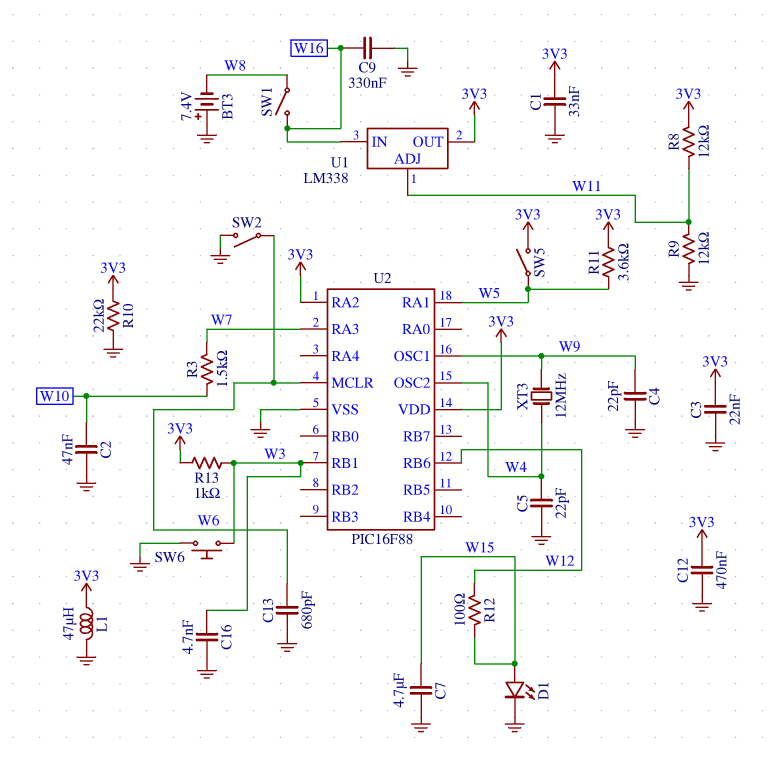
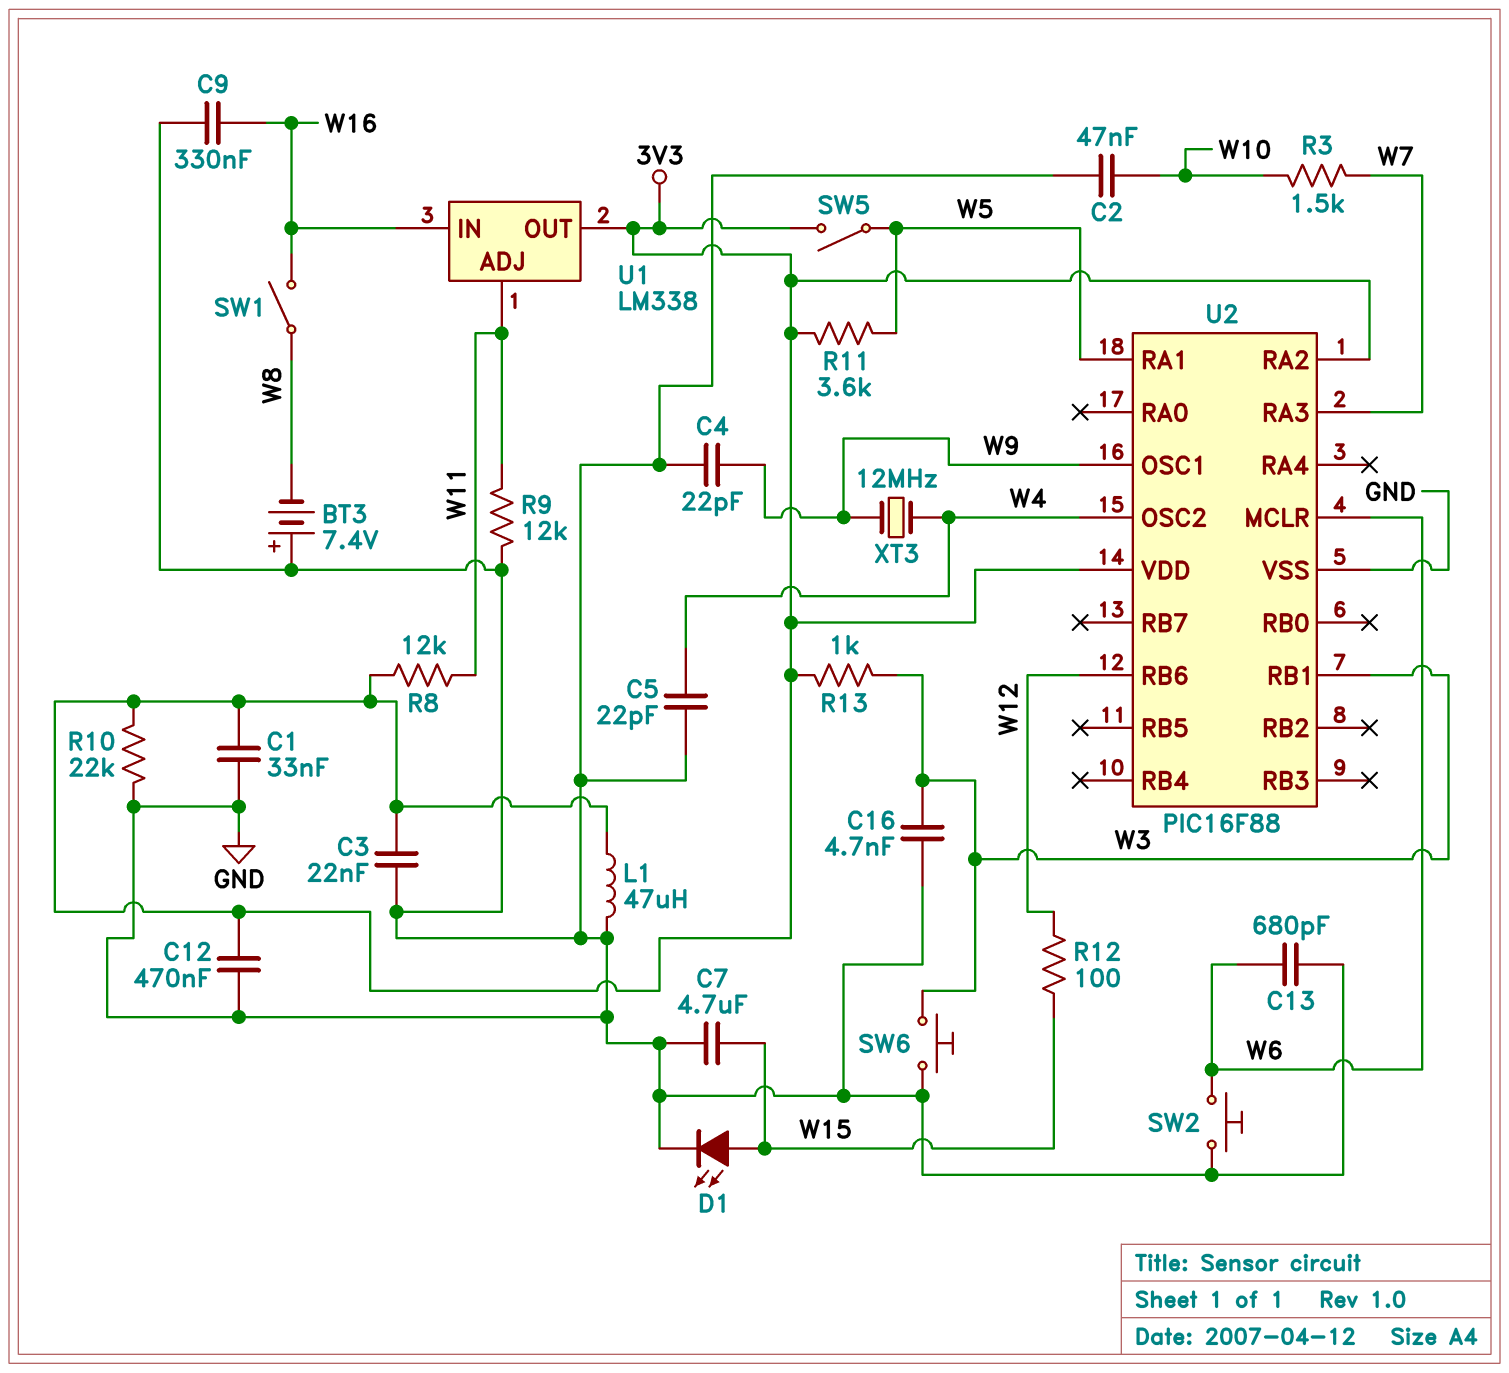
SW2: switch (GND, W6) -> button (GND, W6)

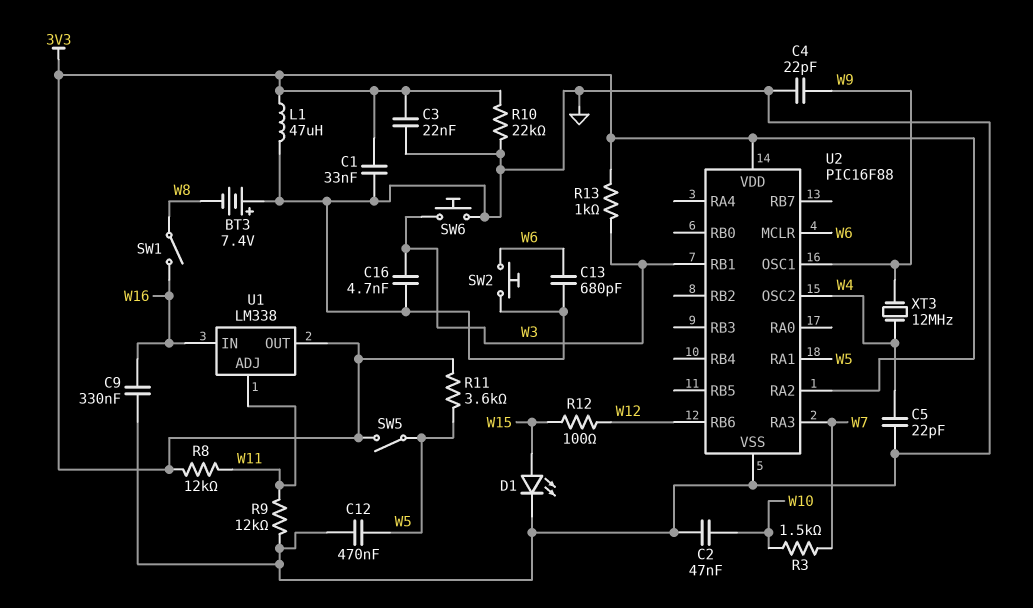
C7: 4.7uF (GND, W15) -> none
C12: 470nF (3V3, GND) -> 470nF (GND, W5)

